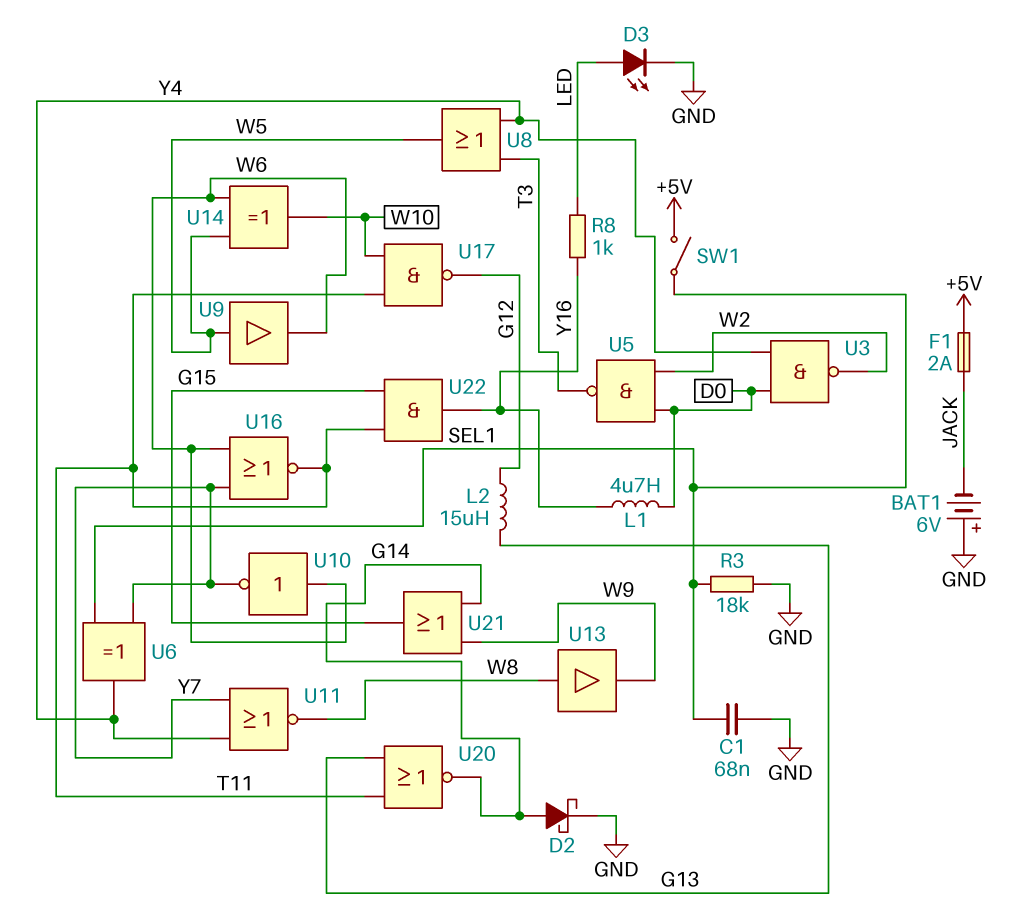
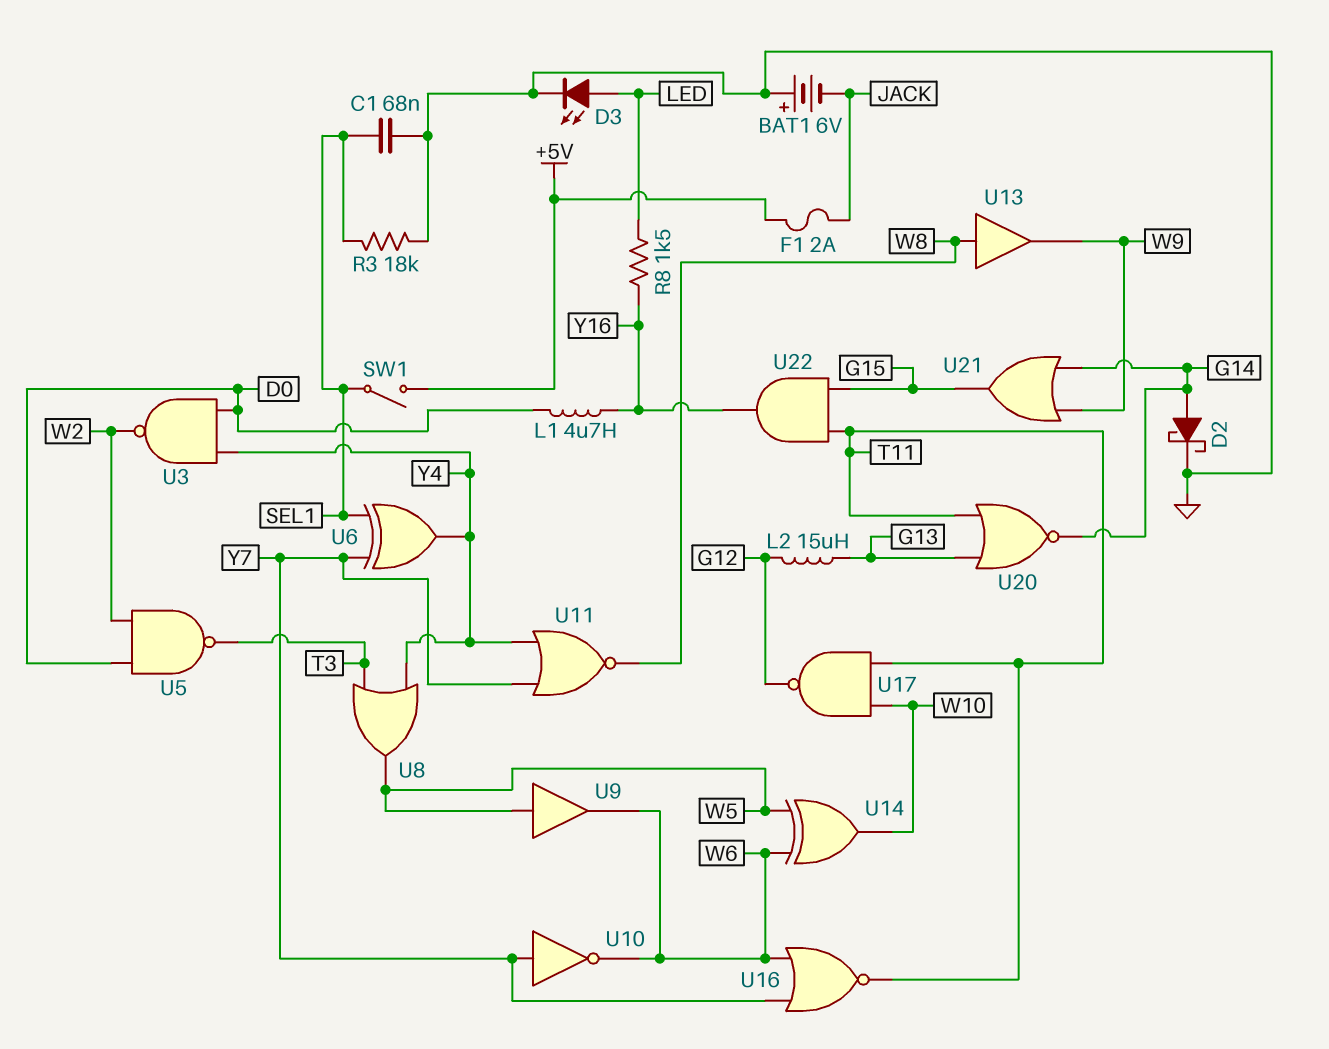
R8: 1k (LED, Y16) -> 1.5k (LED, Y16)
U10: NOT (in W6, out Y7) -> NOT (in Y7, out W6)

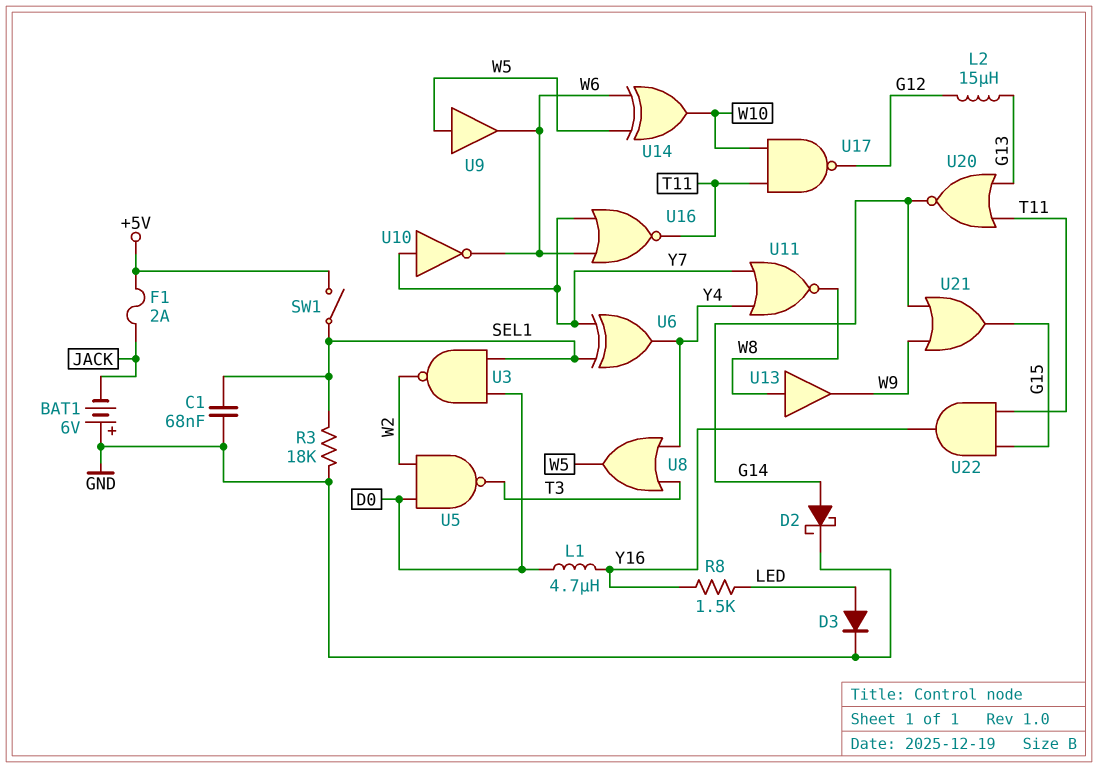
D3: LED (A LED, K GND) -> diode (A LED, K GND)
U3: NAND (in D0, in Y4, out W2) -> NAND (in D0, in SEL1, out W2)

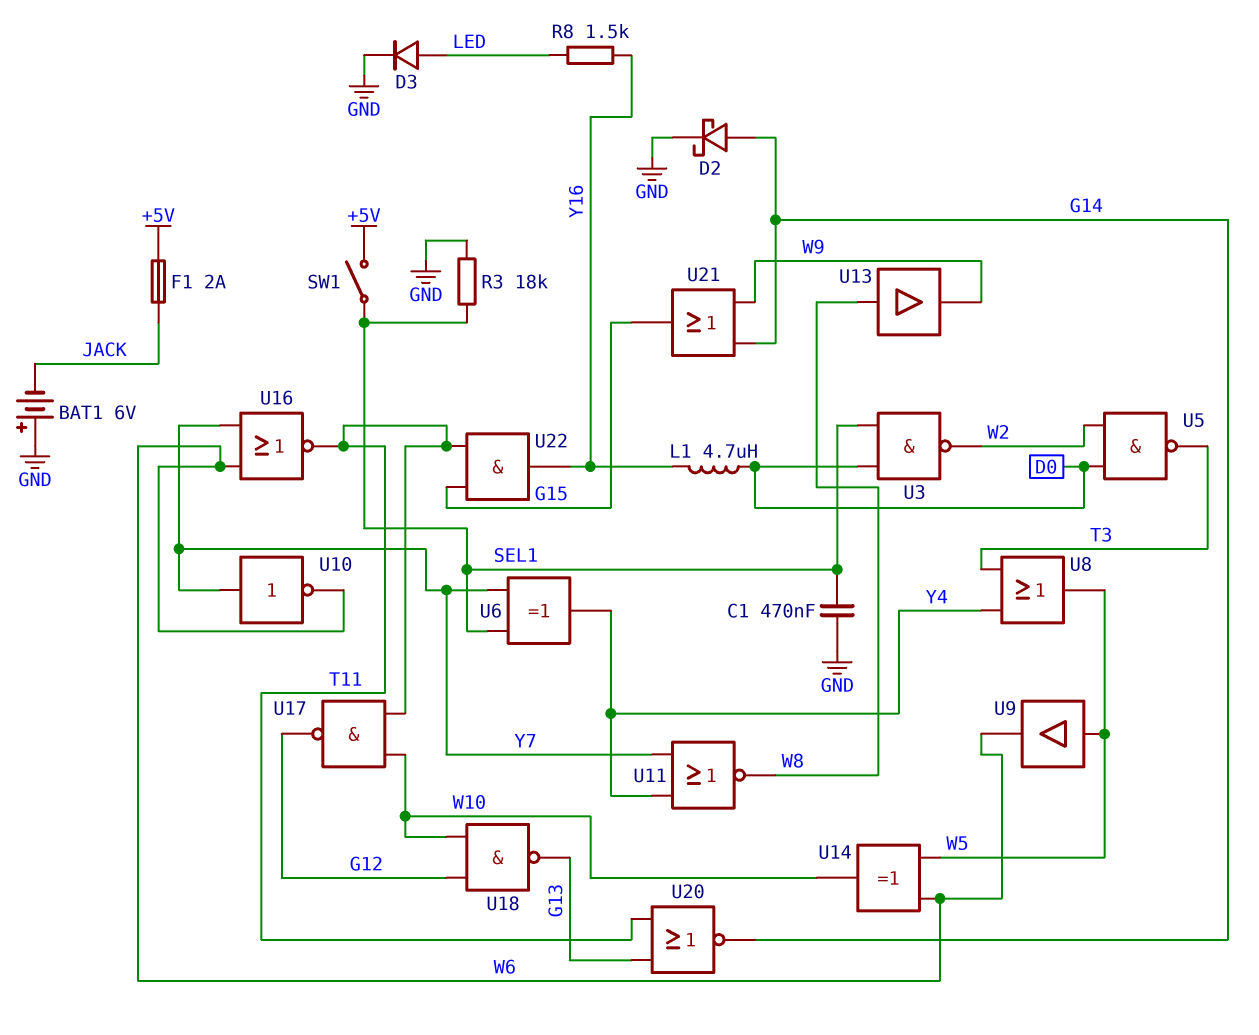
C1: 68nF (GND, SEL1) -> 470nF (GND, SEL1)
L2: 15uH (G12, G13) -> none
U18: none -> NAND (in G12, in W10, out G13)

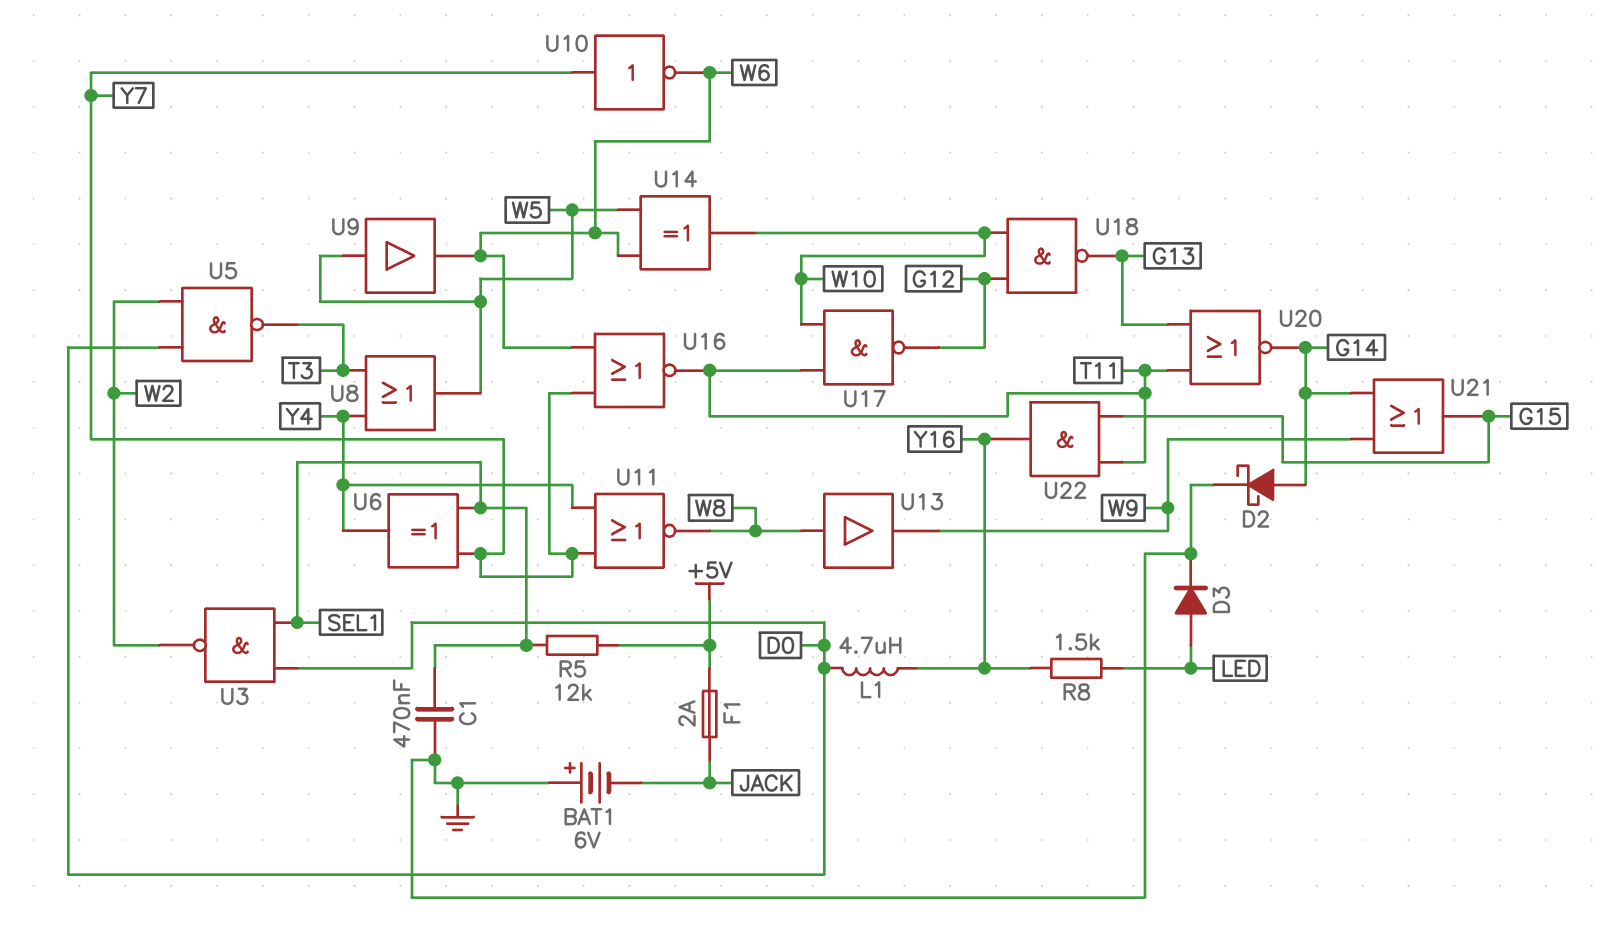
R3: 18k (GND, SEL1) -> none
R5: none -> 12k (+5V, SEL1)
SW1: switch (+5V, SEL1) -> none

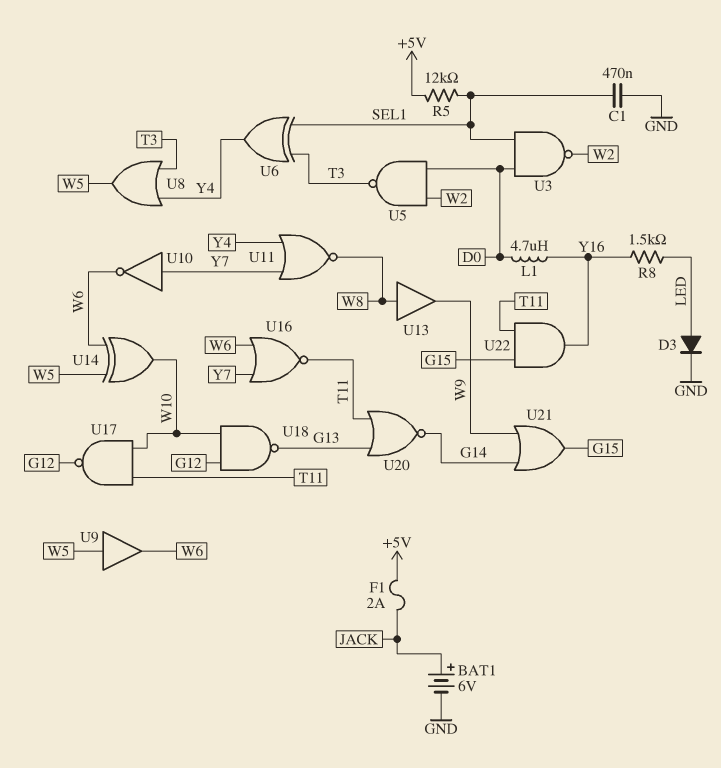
BAT1: 6V (plus GND, minus JACK) -> 6V (plus JACK, minus GND)
D2: schottky (A G14, K GND) -> none
U6: XOR (in SEL1, in Y7, out Y4) -> XOR (in SEL1, in T3, out Y4)

